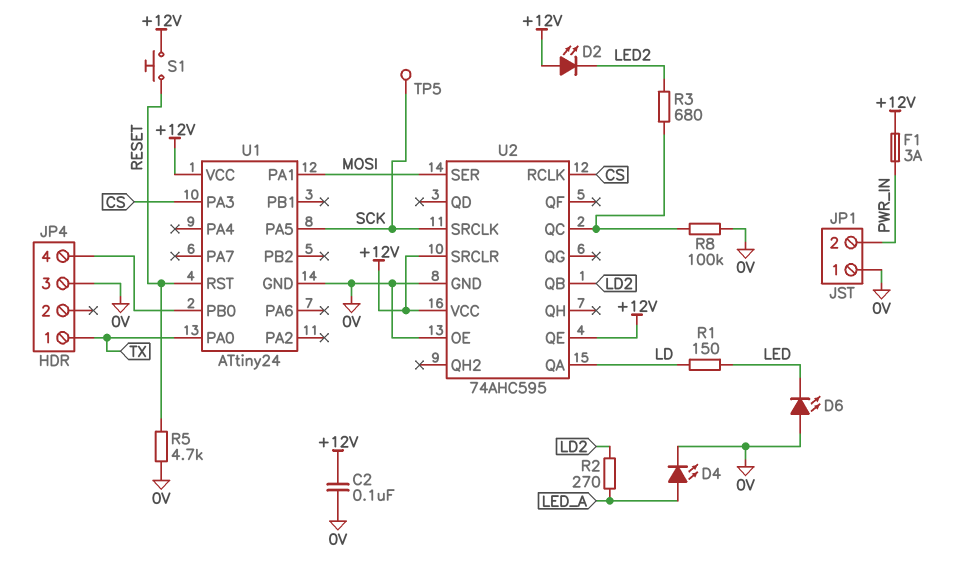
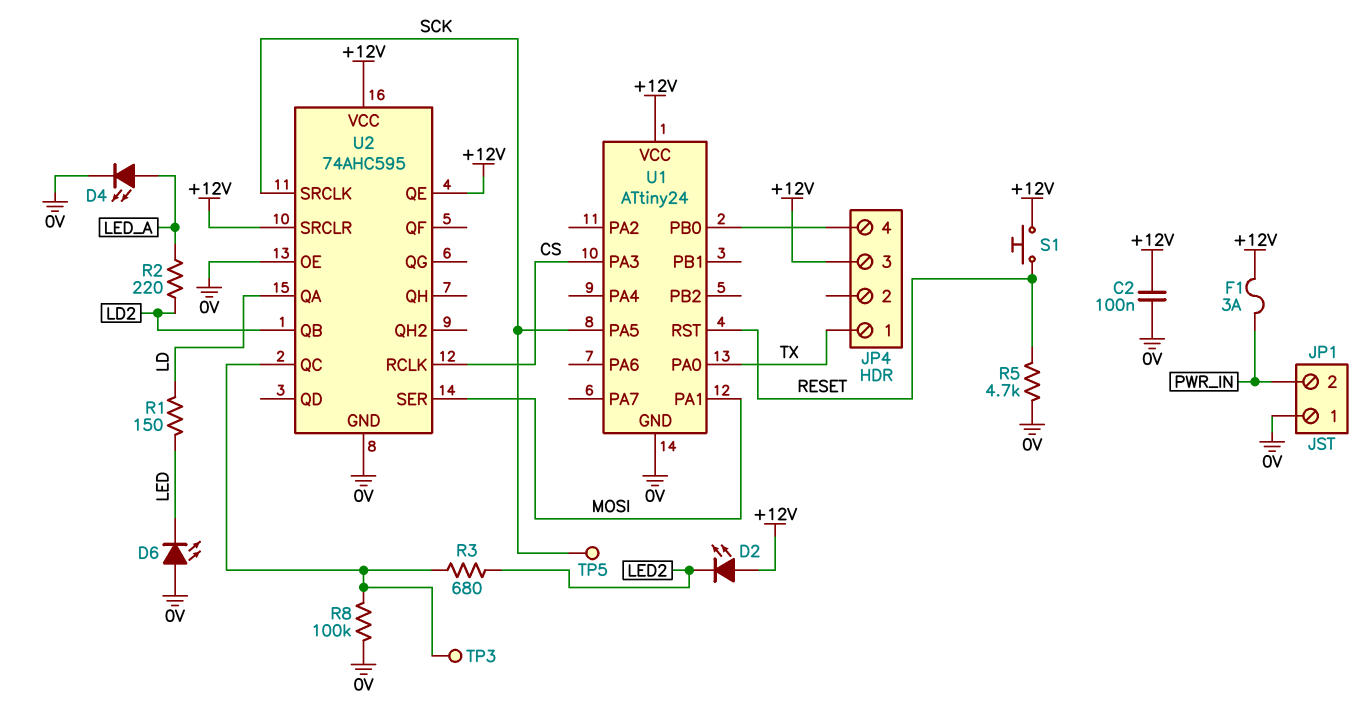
JP4 pin 3: 0V -> +12V
R2: 270 (LD2, LED_A) -> 220 (LD2, LED_A)
TP3: none -> test point (U2/QC)

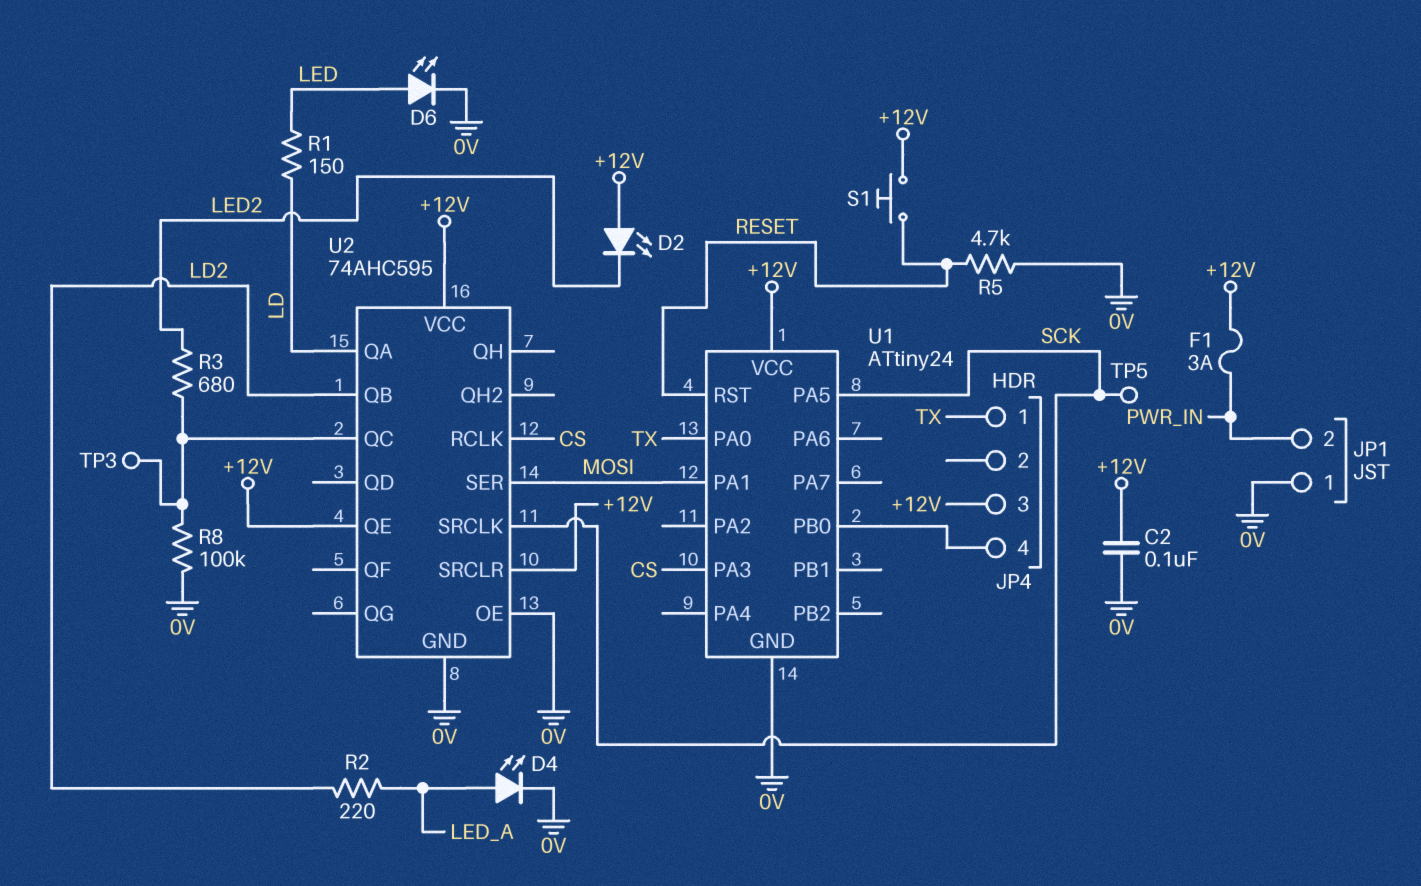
D6: LED (A 0V, K LED) -> LED (A LED, K 0V)

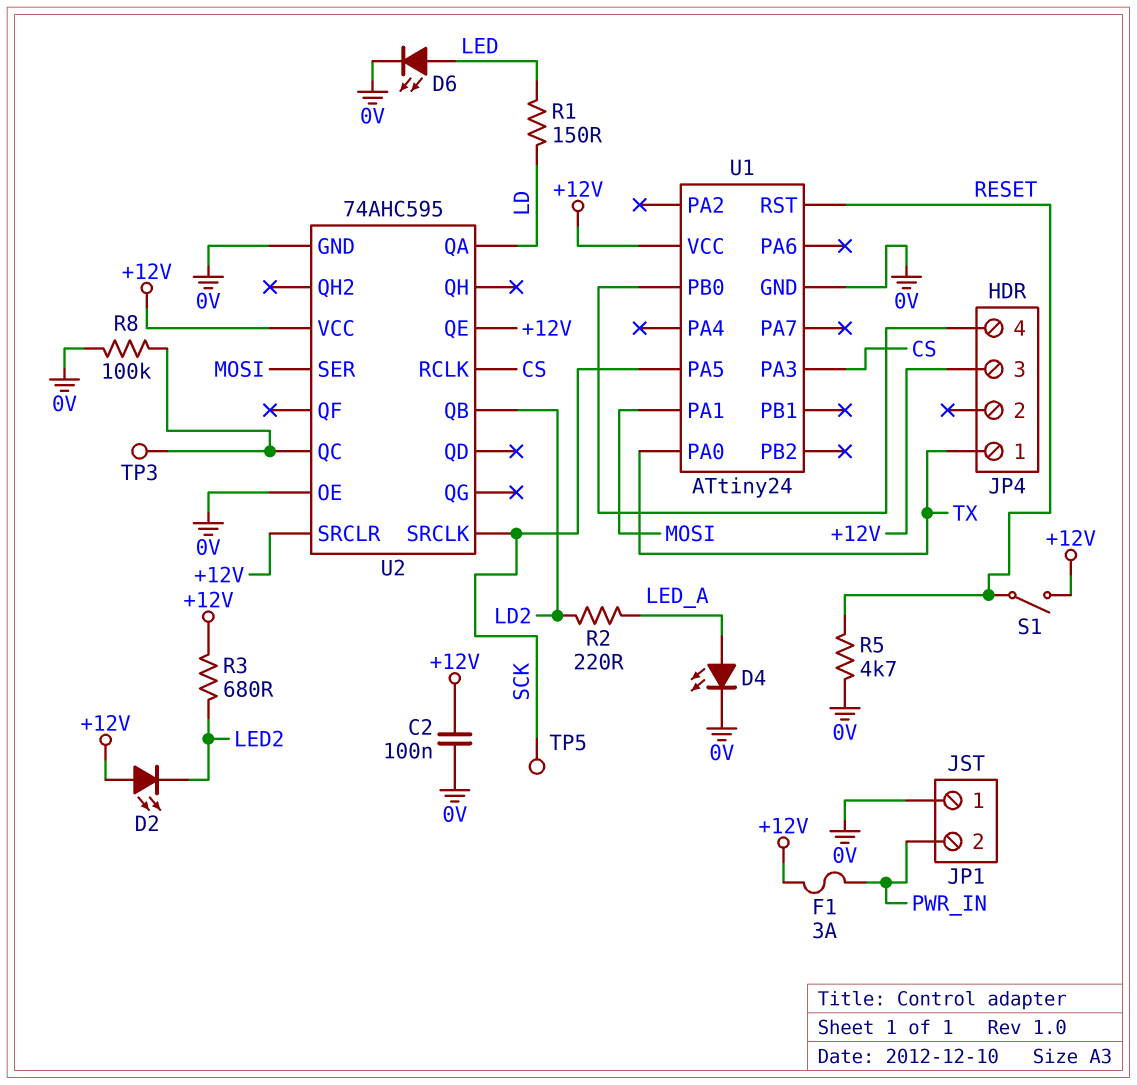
R3: 680 (LED2, U2/QC) -> 680 (+12V, LED2)
S1: button (+12V, RESET) -> switch (+12V, RESET)

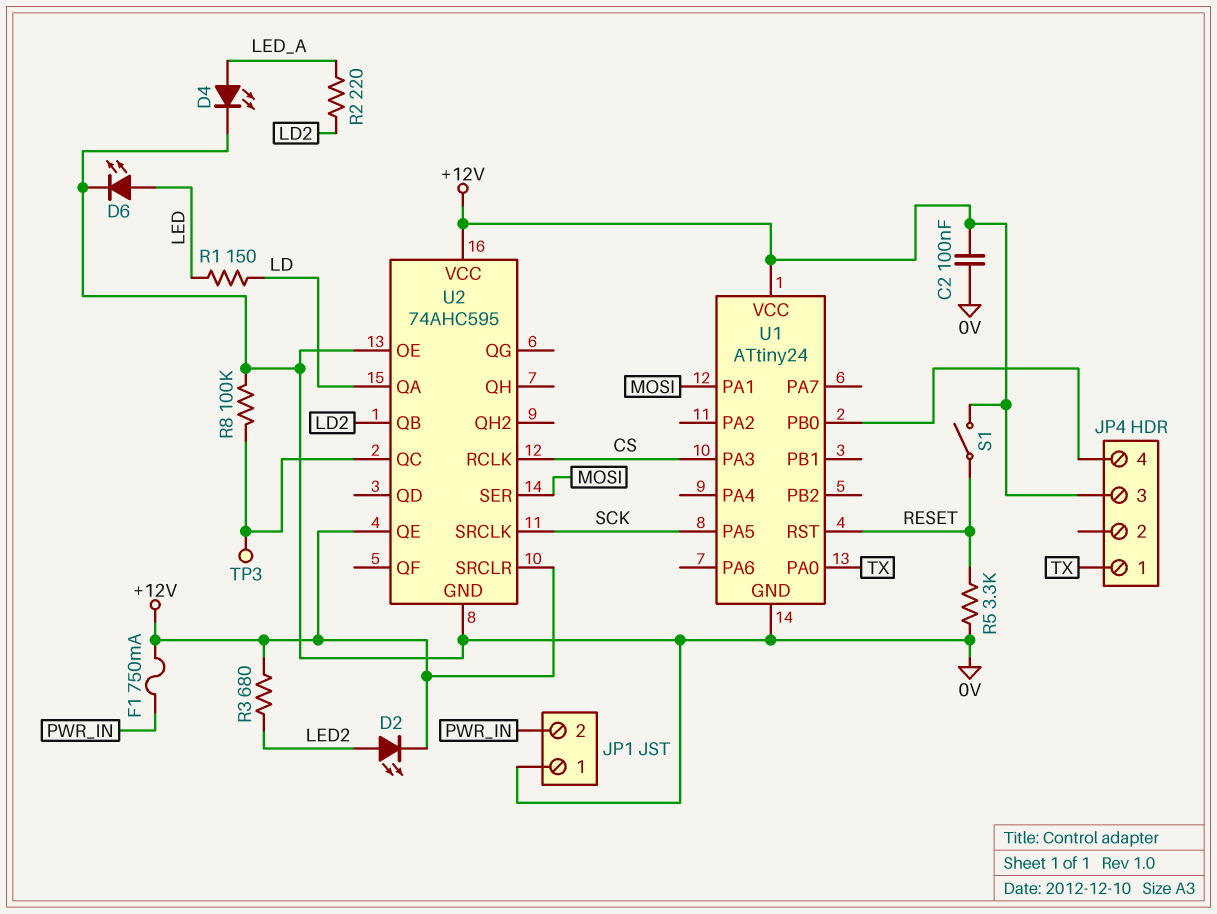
D2: LED (A +12V, K LED2) -> LED (A LED2, K +12V)
F1: 3A (+12V, PWR_IN) -> 750mA (+12V, PWR_IN)
R5: 4.7k (0V, RESET) -> 3.3k (0V, RESET)
TP5: test point (SCK) -> none

